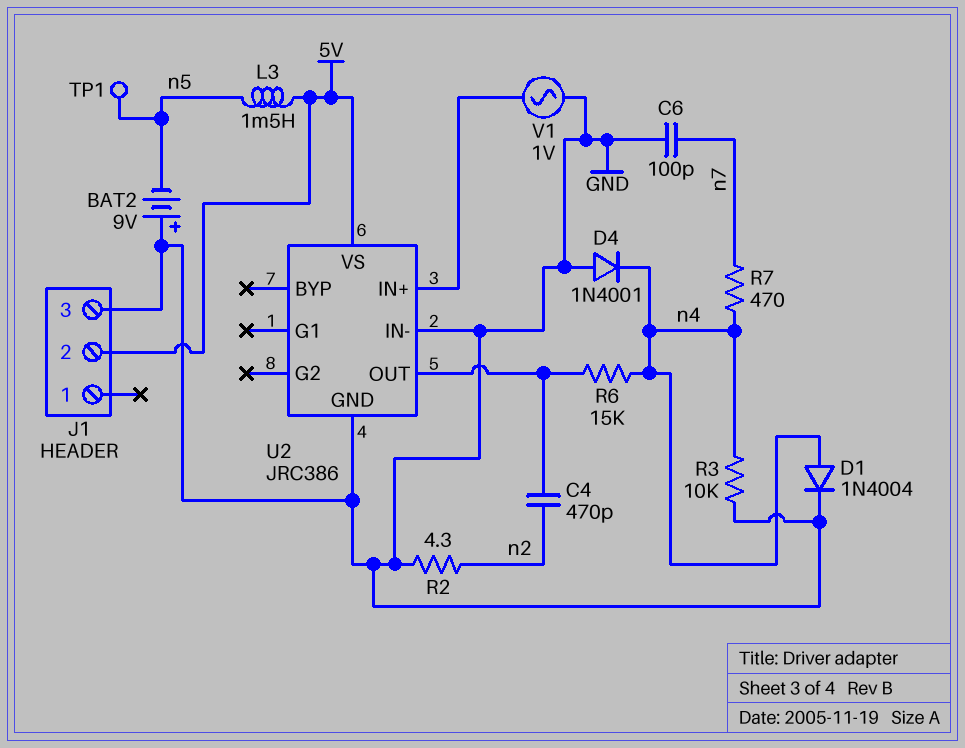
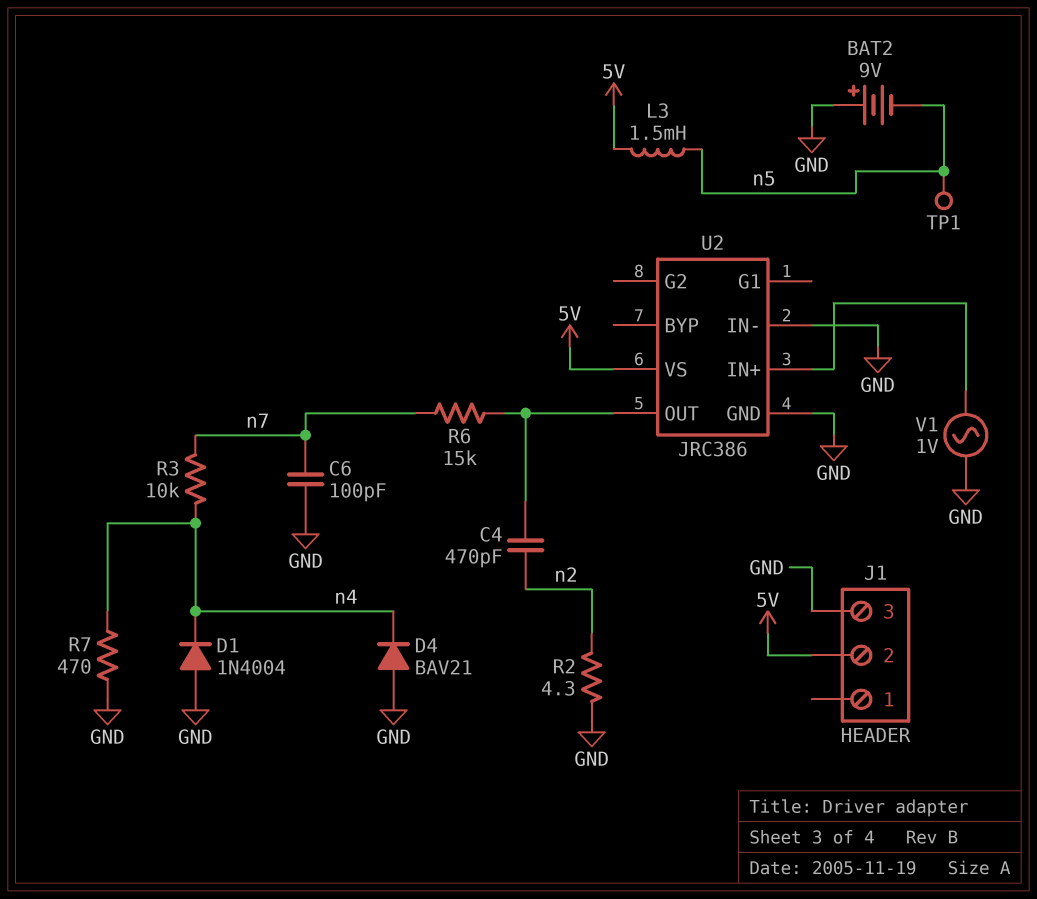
D1: diode 1N4004 (A n4, K GND) -> diode 1N4004 (A GND, K n4)
D4: diode 1N4001 (A GND, K n4) -> diode BAV21 (A GND, K n4)
R3: 10k (GND, n4) -> 10k (n4, n7)
R6: 15k (U2/OUT, n4) -> 15k (U2/OUT, n7)
R7: 470 (n4, n7) -> 470 (GND, n4)

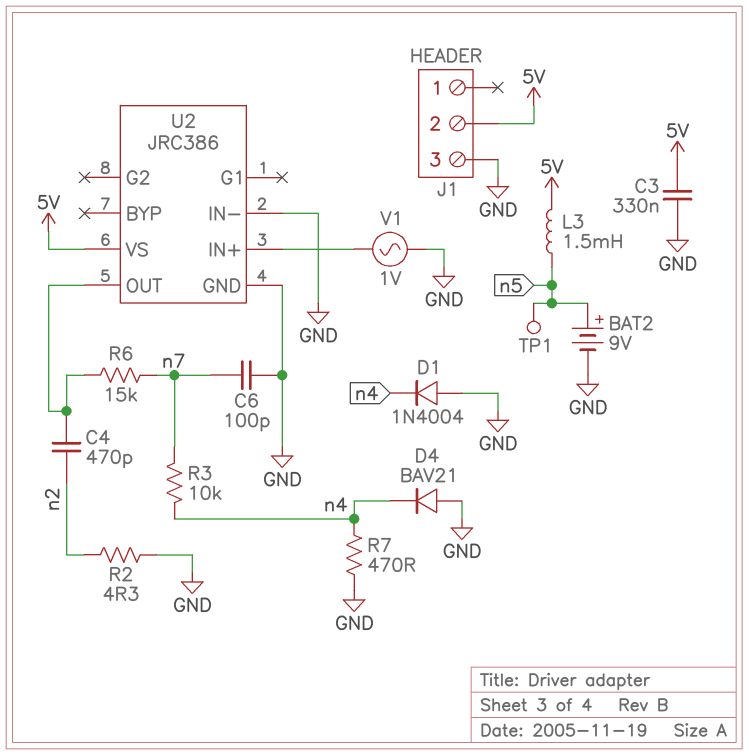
BAT2: 9V (plus GND, minus n5) -> 9V (plus n5, minus GND)
C3: none -> 330nF (5V, GND)

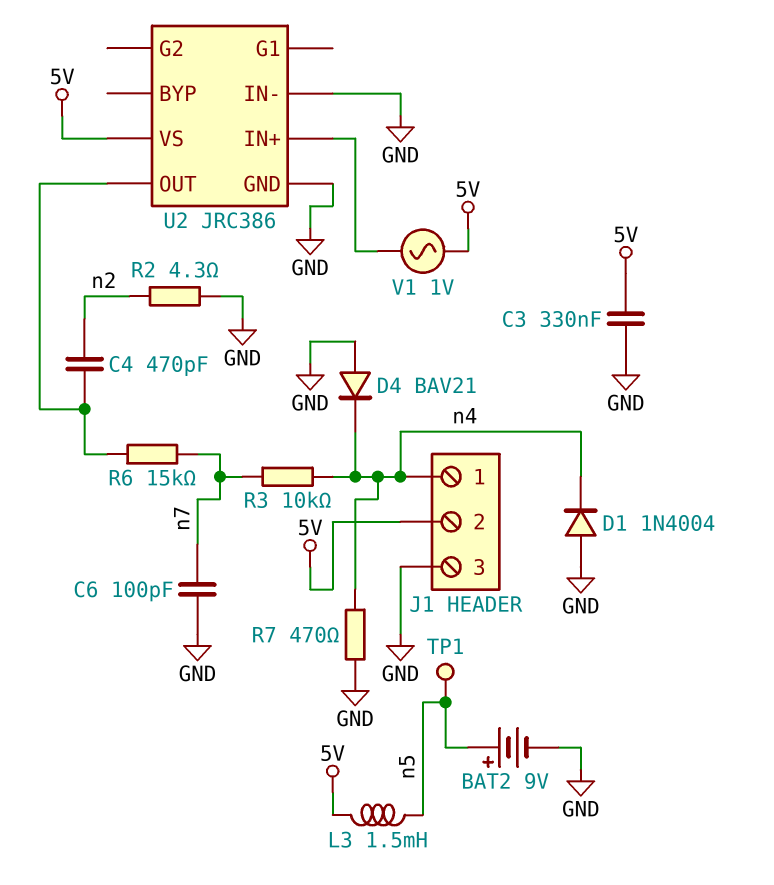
J1 pin 1: none -> n4
V1: AC 1V (GND, U2/IN+) -> AC 1V (5V, U2/IN+)

